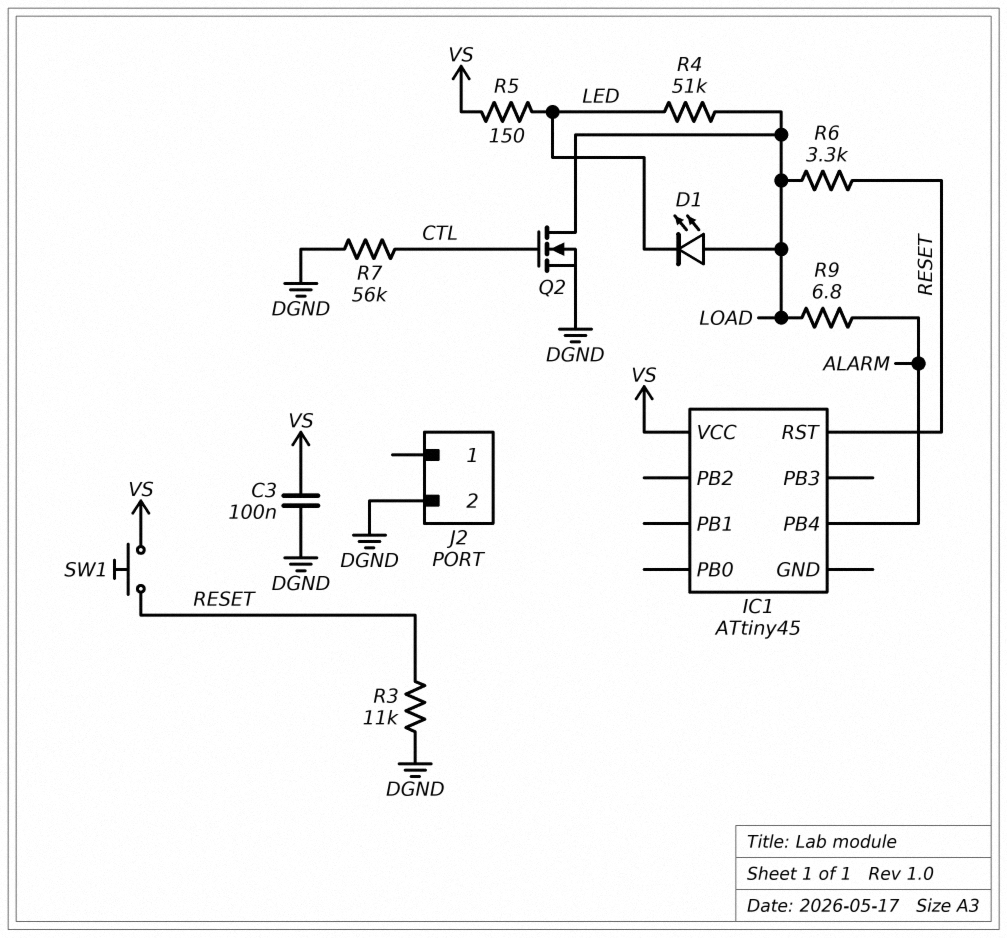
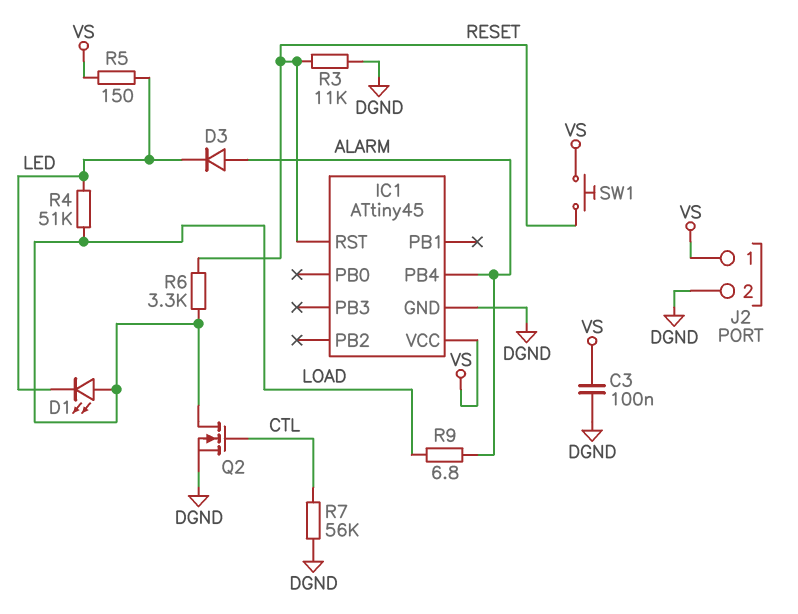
D3: none -> diode (A ALARM, K LED)
IC1 pin GND: none -> DGND
J2 pin 1: none -> VS

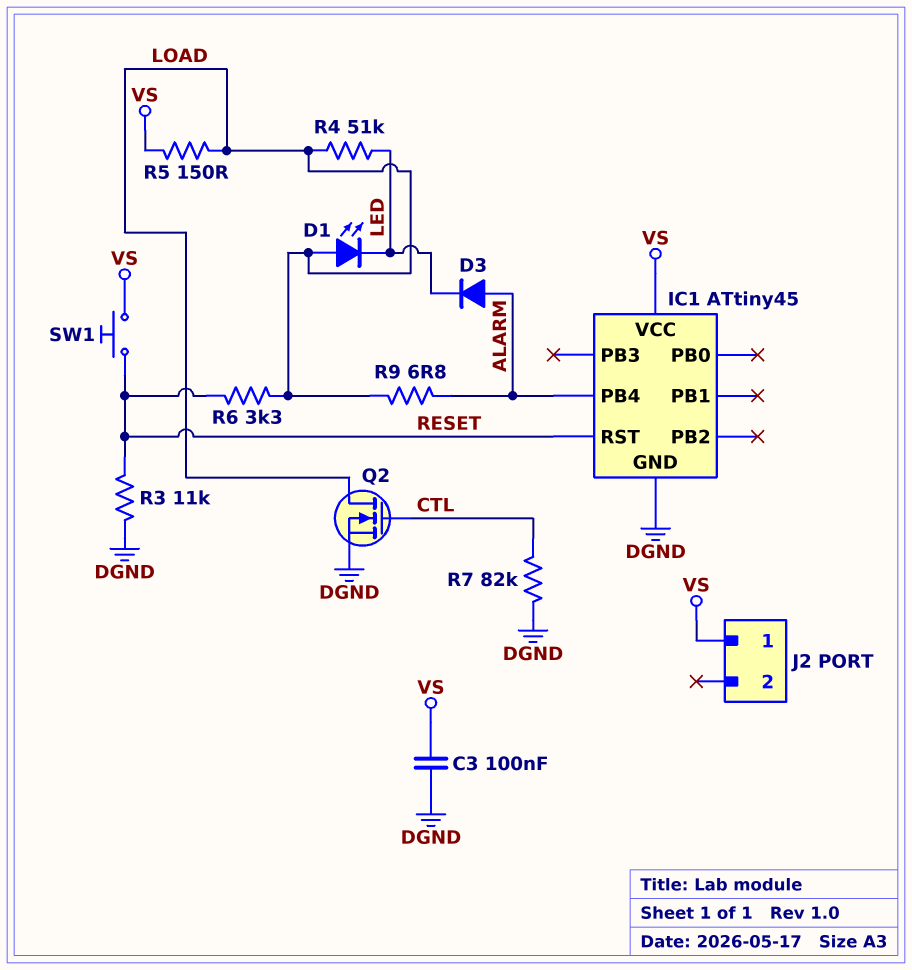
J2 pin 2: DGND -> none
R5: 150 (LED, VS) -> 150 (LOAD, VS)
R7: 56k (CTL, DGND) -> 82k (CTL, DGND)

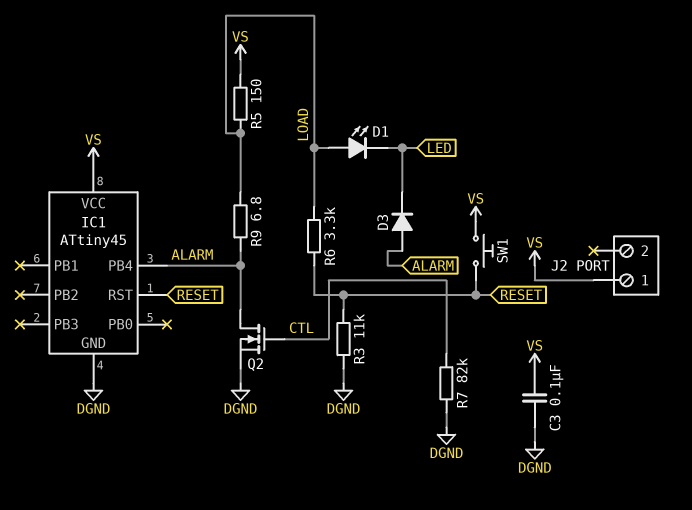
Q2: NMOS (G CTL, D LOAD, S DGND) -> NMOS (G CTL, D ALARM, S DGND)
R4: 51k (LED, LOAD) -> none

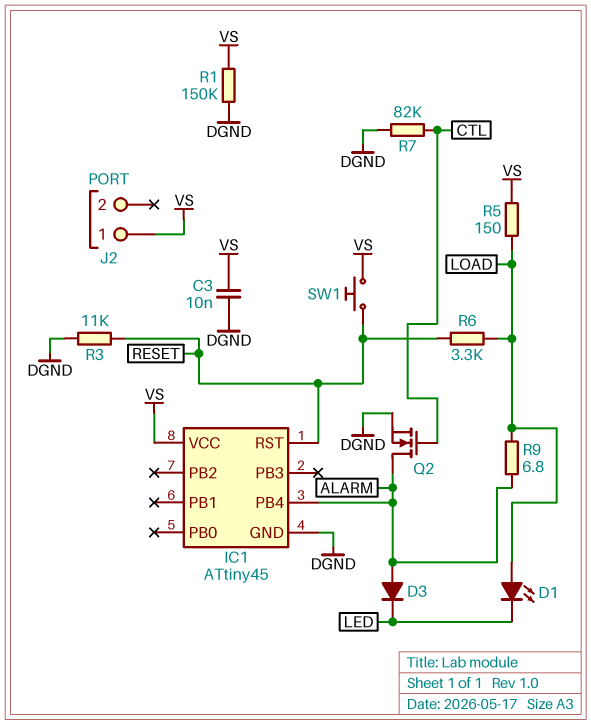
C3: 100nF (DGND, VS) -> 10nF (DGND, VS)
R1: none -> 150k (DGND, VS)

